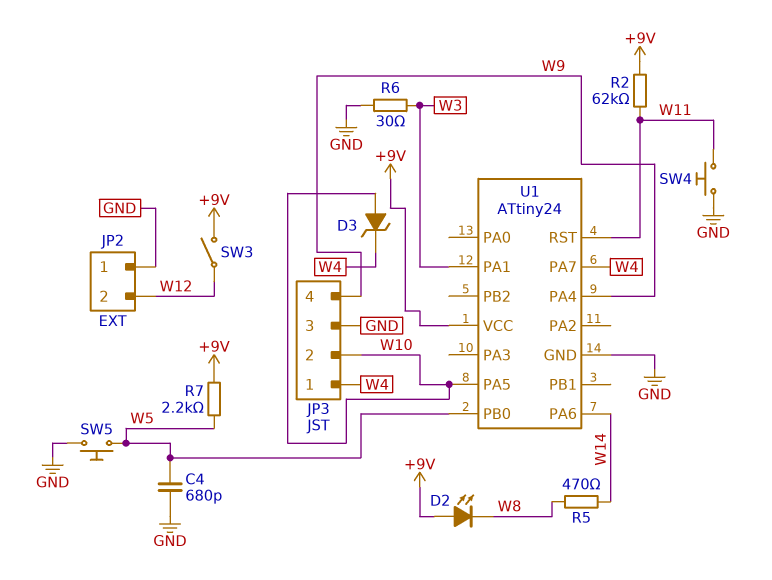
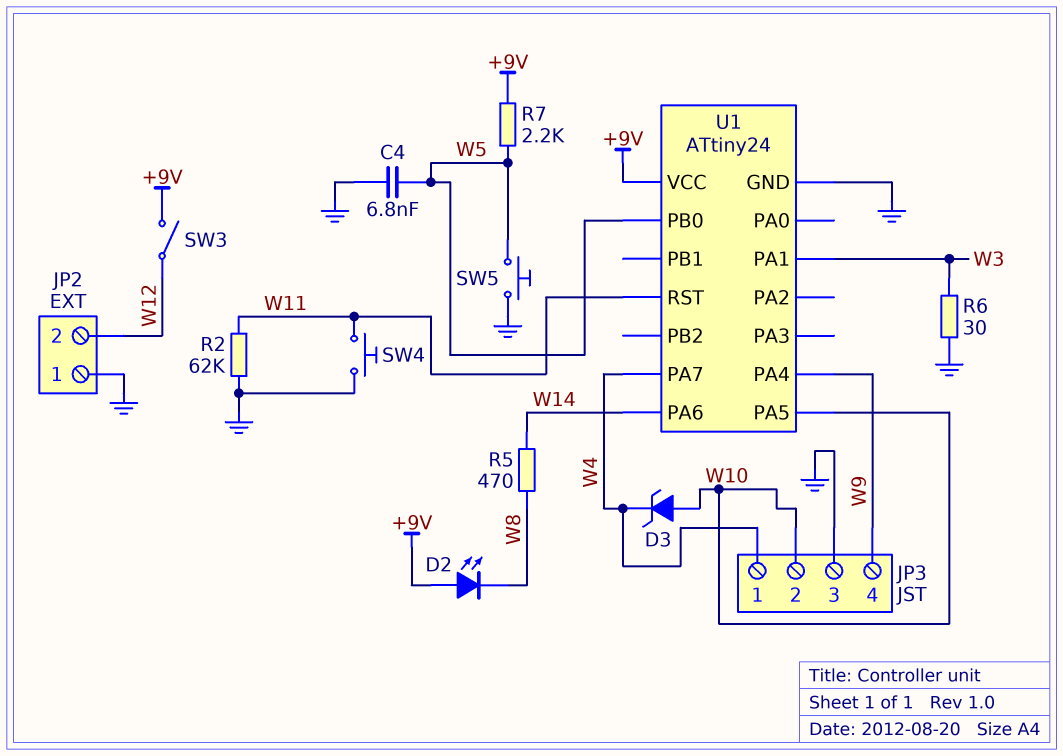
C4: 680pF (GND, W5) -> 6.8nF (GND, W5)
R2: 62k (+9V, W11) -> 62k (GND, W11)

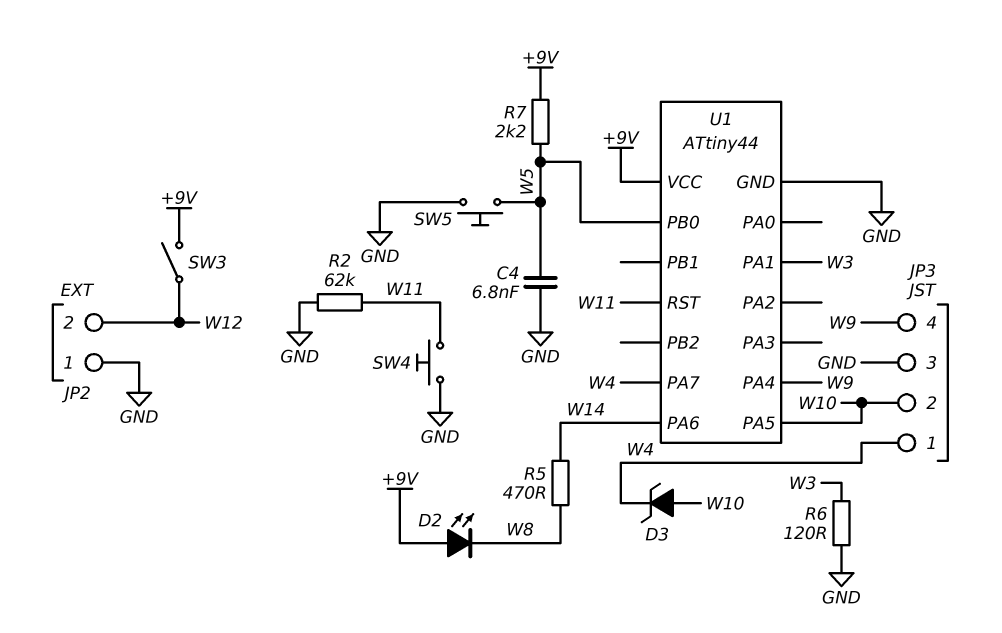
R6: 30 (GND, W3) -> 120 (GND, W3)
U1: ATtiny24 -> ATtiny44

